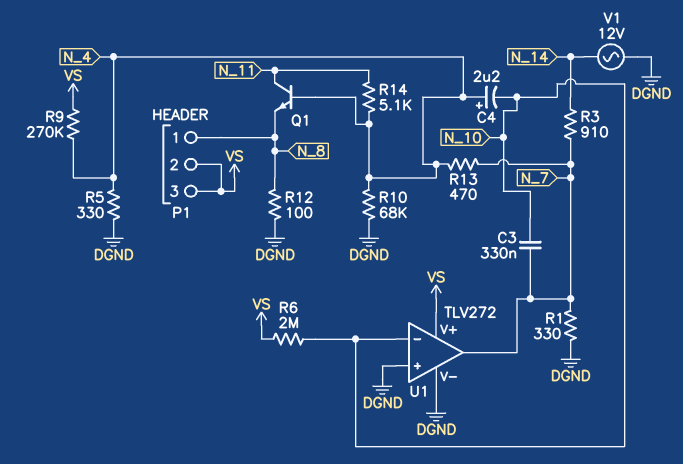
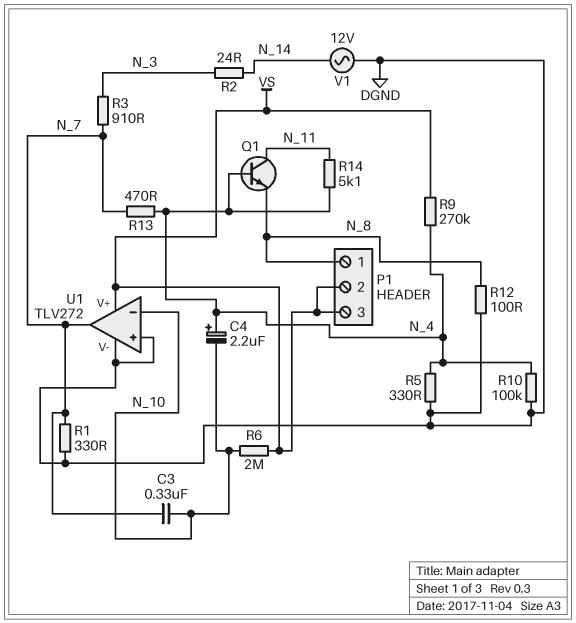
R2: none -> 24 (N_3, N_14)
R3: 910 (N_7, N_14) -> 910 (N_3, N_7)
R10: 68k (DGND, N_4) -> 100k (DGND, N_4)

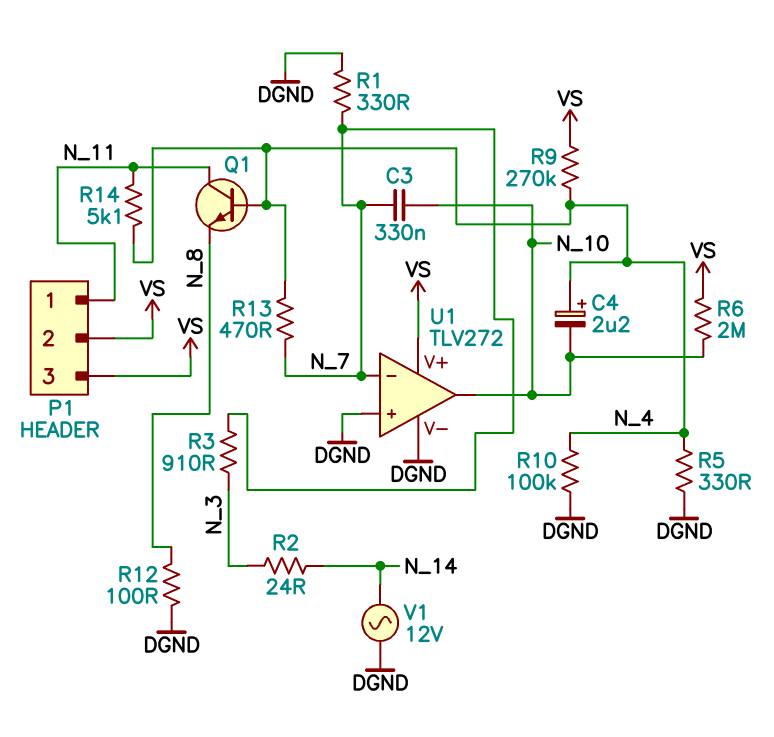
P1 pin 1: N_8 -> N_11
U1 pin in-: N_10 -> N_7
U1 pin out: N_7 -> N_10

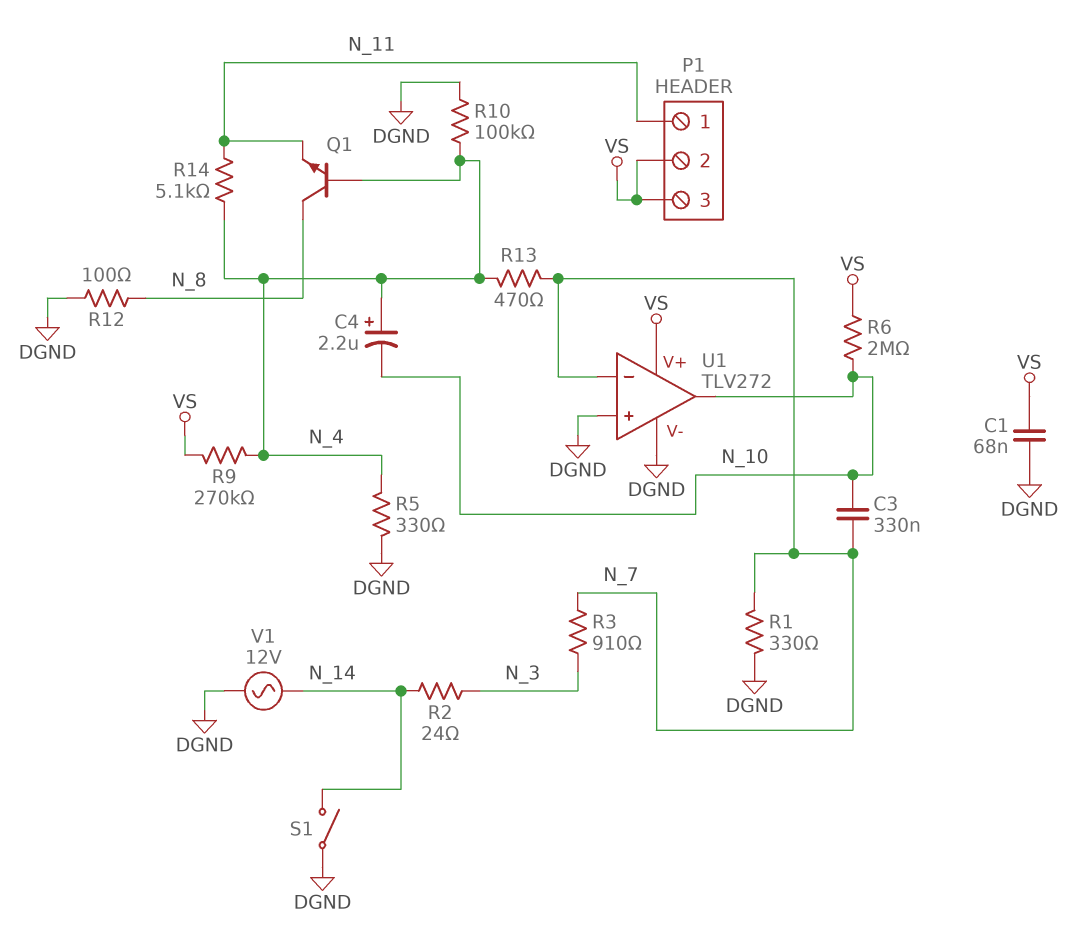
C1: none -> 68nF (DGND, VS)
Q1: NPN (B N_4, C N_11, E N_8) -> NPN (B N_4, C N_8, E N_11)
S1: none -> switch (DGND, N_14)

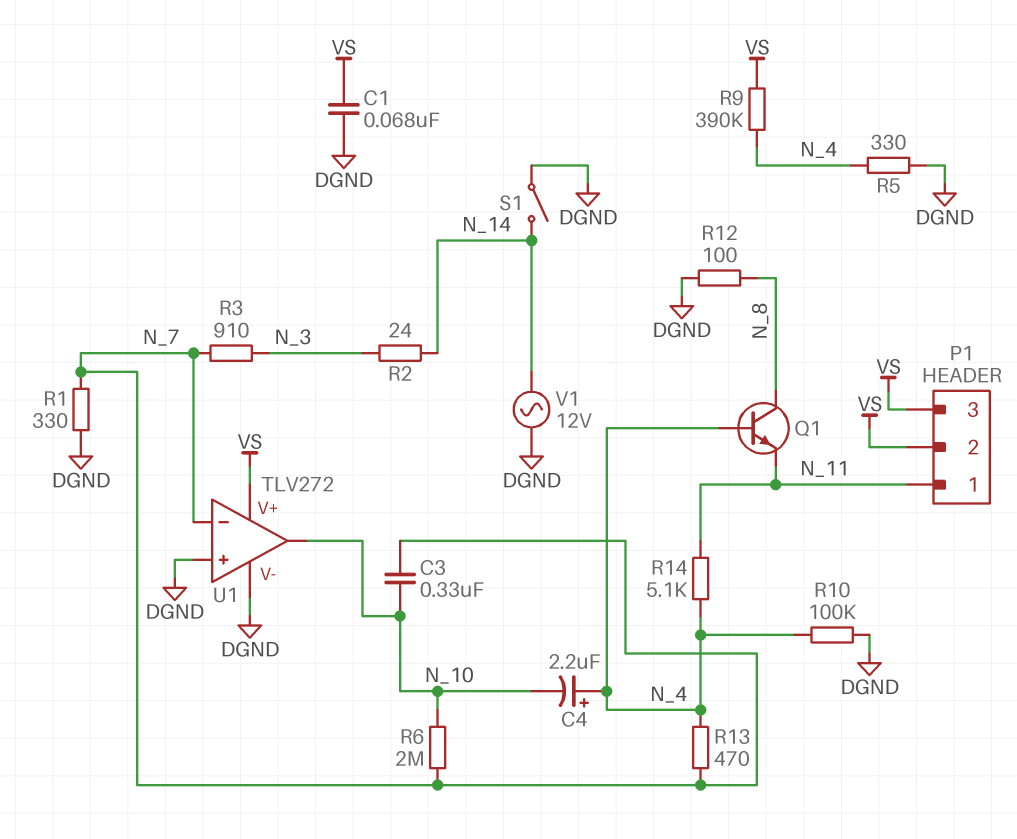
R6: 2M (N_10, VS) -> 2M (N_7, N_10)
R9: 270k (N_4, VS) -> 390k (N_4, VS)

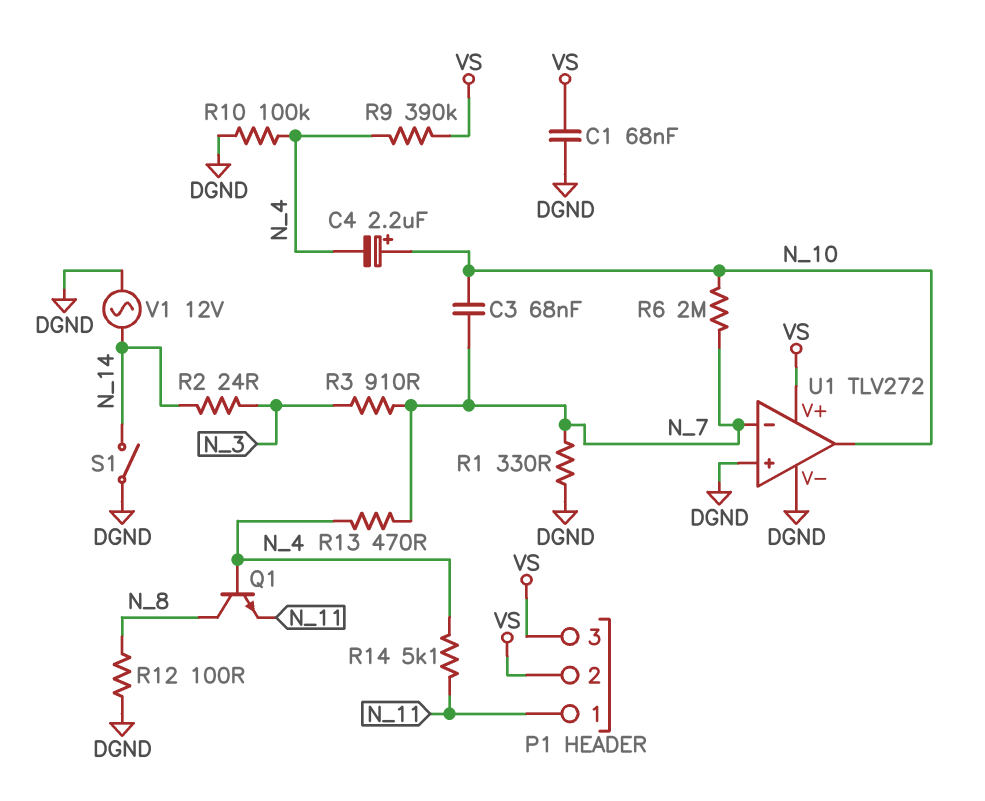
C3: 330nF (N_7, N_10) -> 68nF (N_7, N_10)
C4: 2.2uF (plus N_4, minus N_10) -> 2.2uF (plus N_10, minus N_4)
R5: 330 (DGND, N_4) -> none

